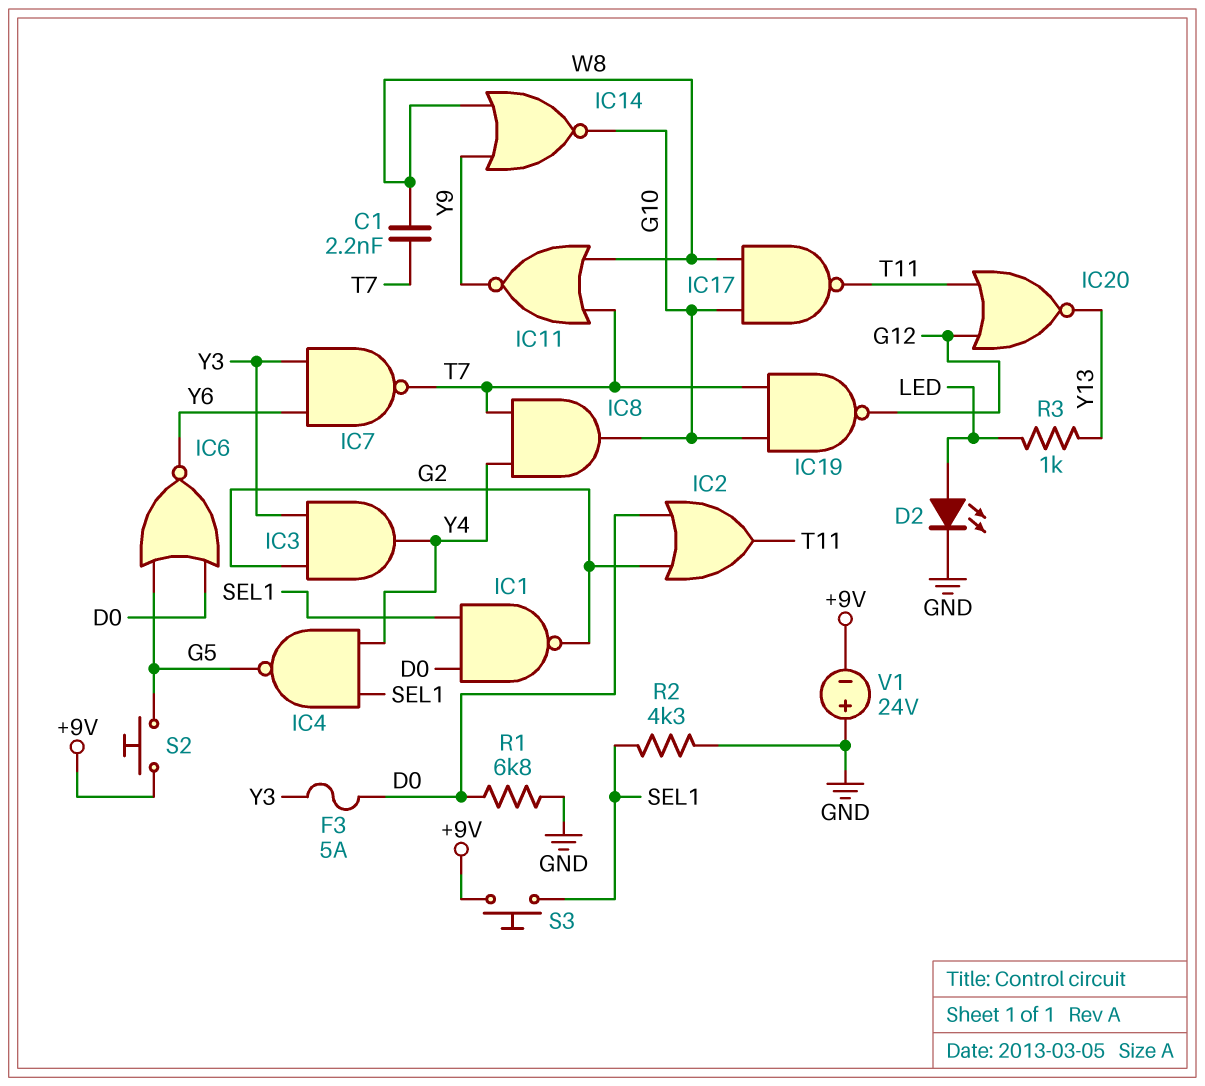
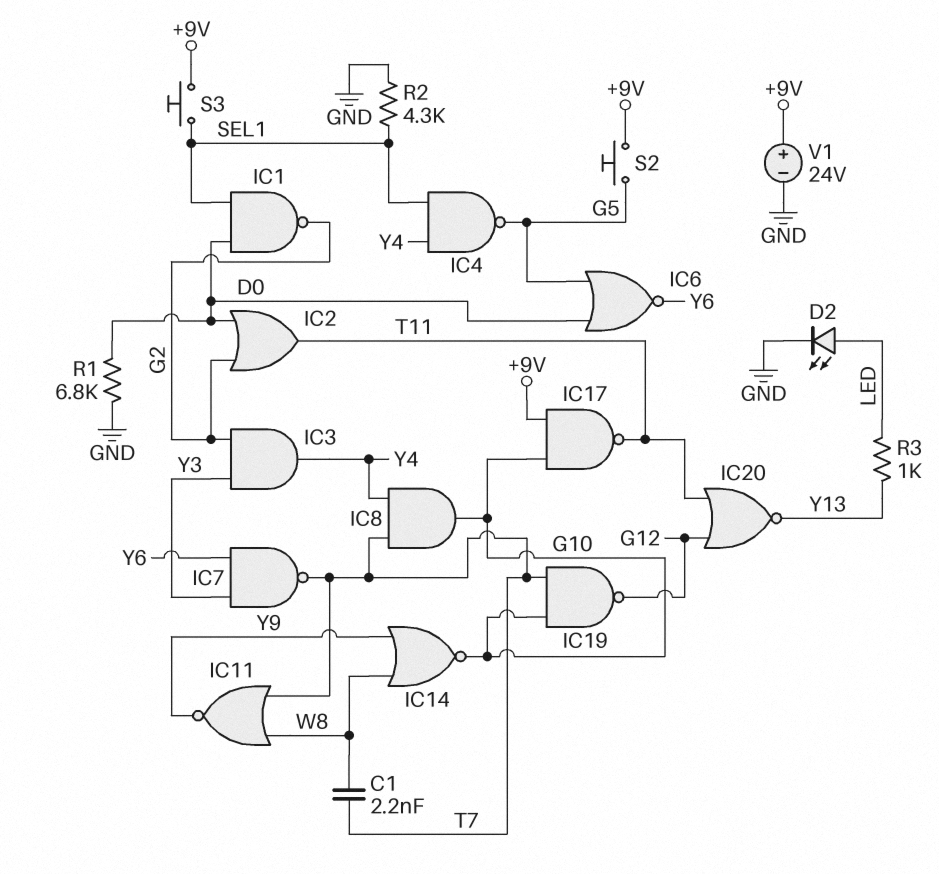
F3: 5A (D0, Y3) -> none
IC17: NAND (in G10, in W8, out T11) -> NAND (in +9V, in G10, out T11)
V1: 24V (plus GND, minus +9V) -> 24V (plus +9V, minus GND)

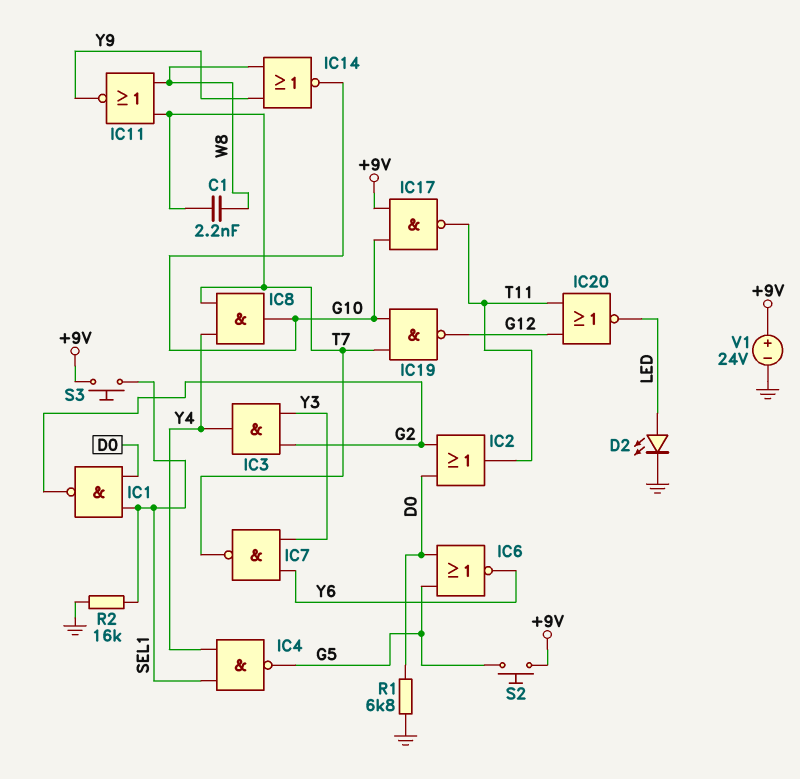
IC20: NOR (in G12, in T11, out Y13) -> NOR (in G12, in T11, out LED)
R2: 4.3k (GND, SEL1) -> 16k (GND, SEL1)
R3: 1k (LED, Y13) -> none

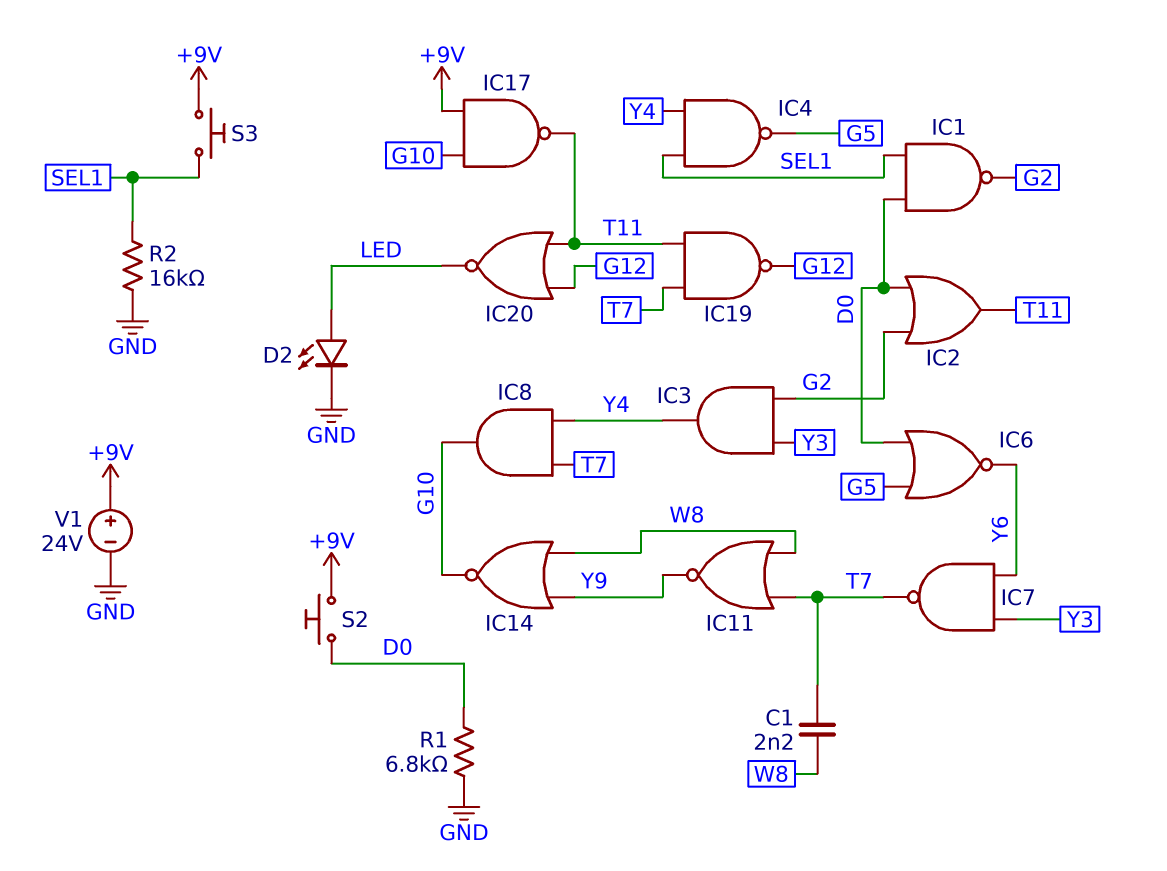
IC19: NAND (in G10, in T7, out G12) -> NAND (in T7, in T11, out G12)
S2: button (+9V, G5) -> button (+9V, D0)

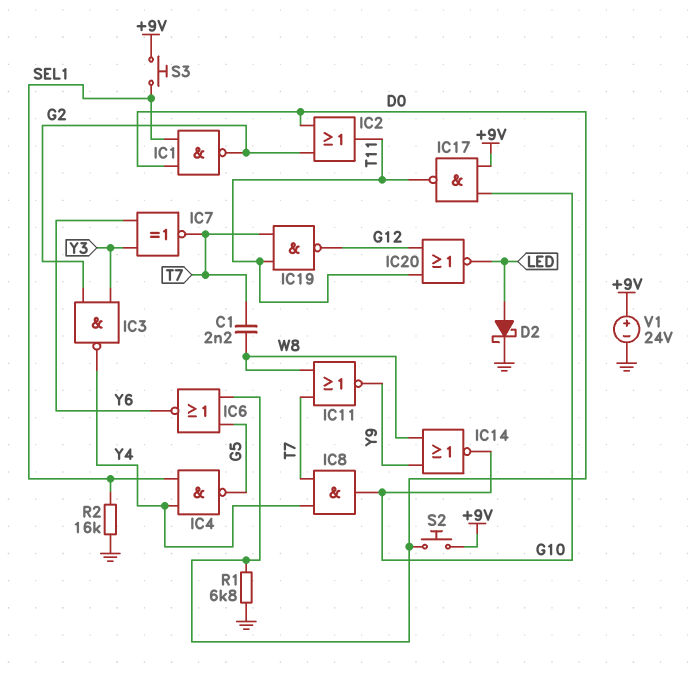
D2: LED (A LED, K GND) -> schottky (A LED, K GND)
IC3: AND (in G2, in Y3, out Y4) -> NAND (in G2, in Y3, out Y4)
IC7: NAND (in Y3, in Y6, out T7) -> XNOR (in Y3, in Y6, out T7)

